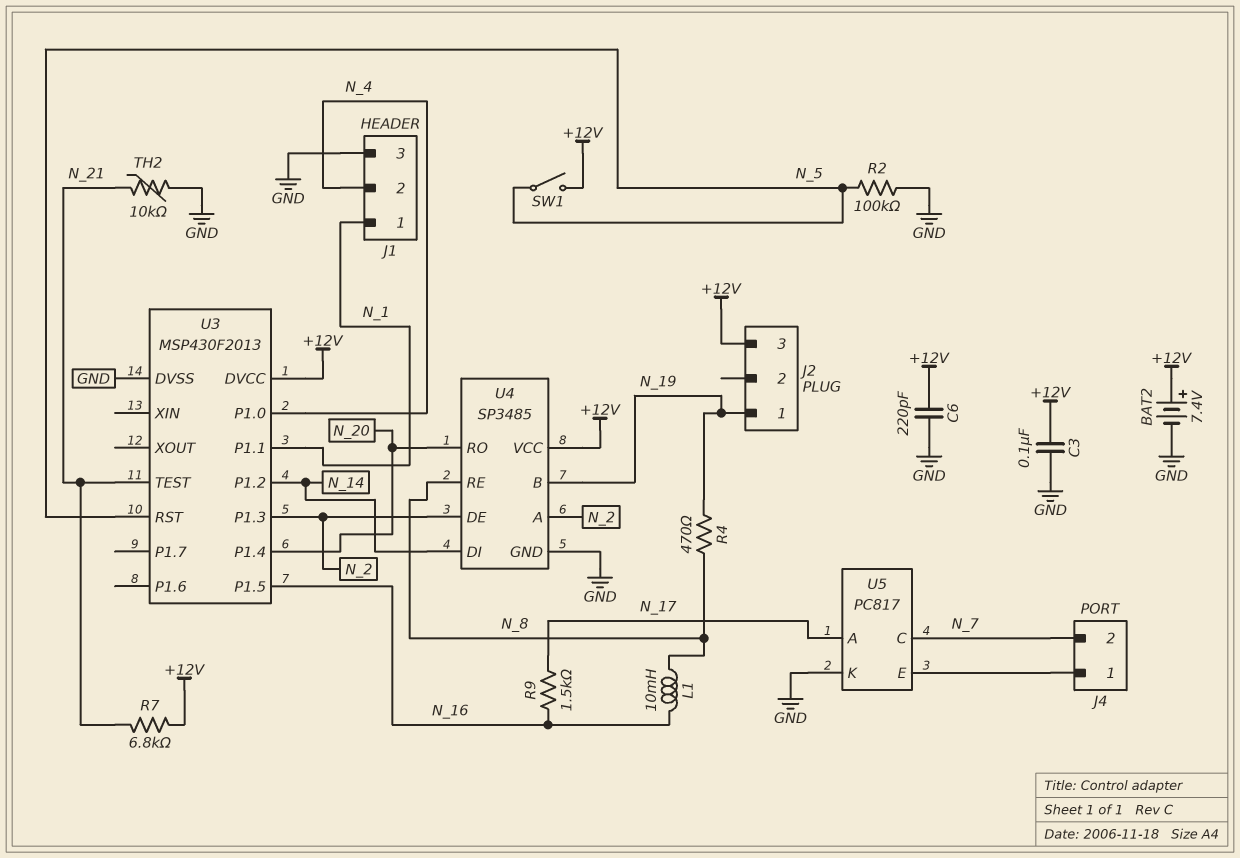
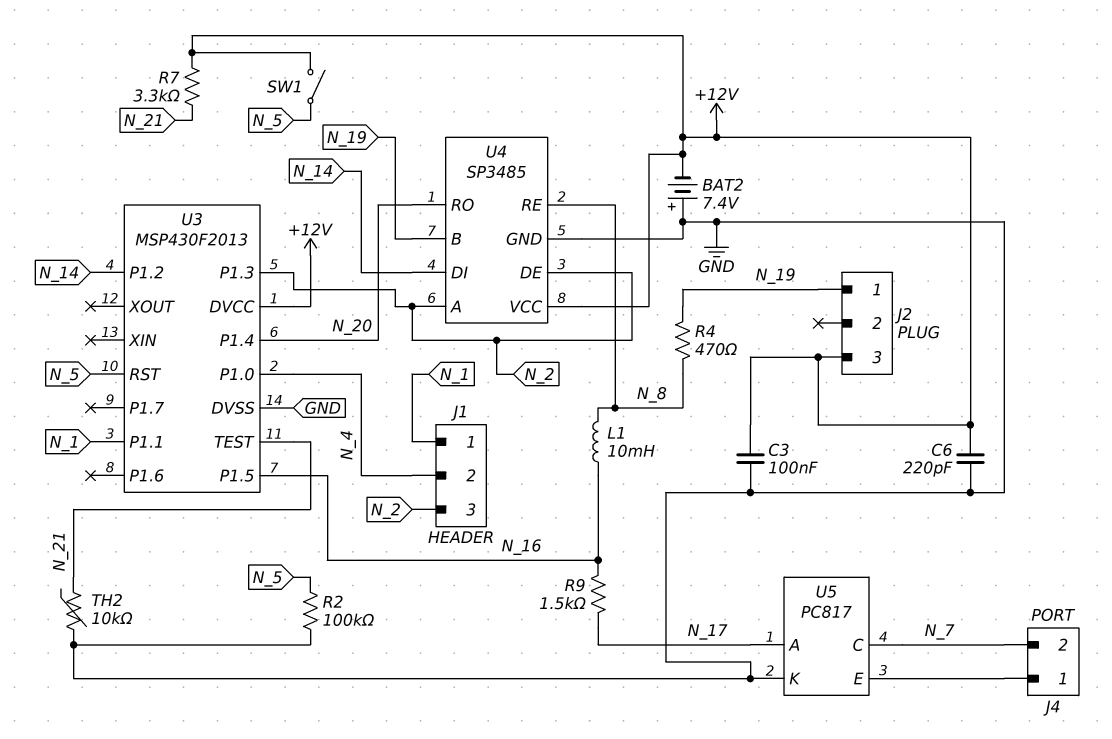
BAT2: 7.4V (plus +12V, minus GND) -> 7.4V (plus GND, minus +12V)
J1 pin 3: GND -> N_2
R7: 6.8k (+12V, N_21) -> 3.3k (+12V, N_21)

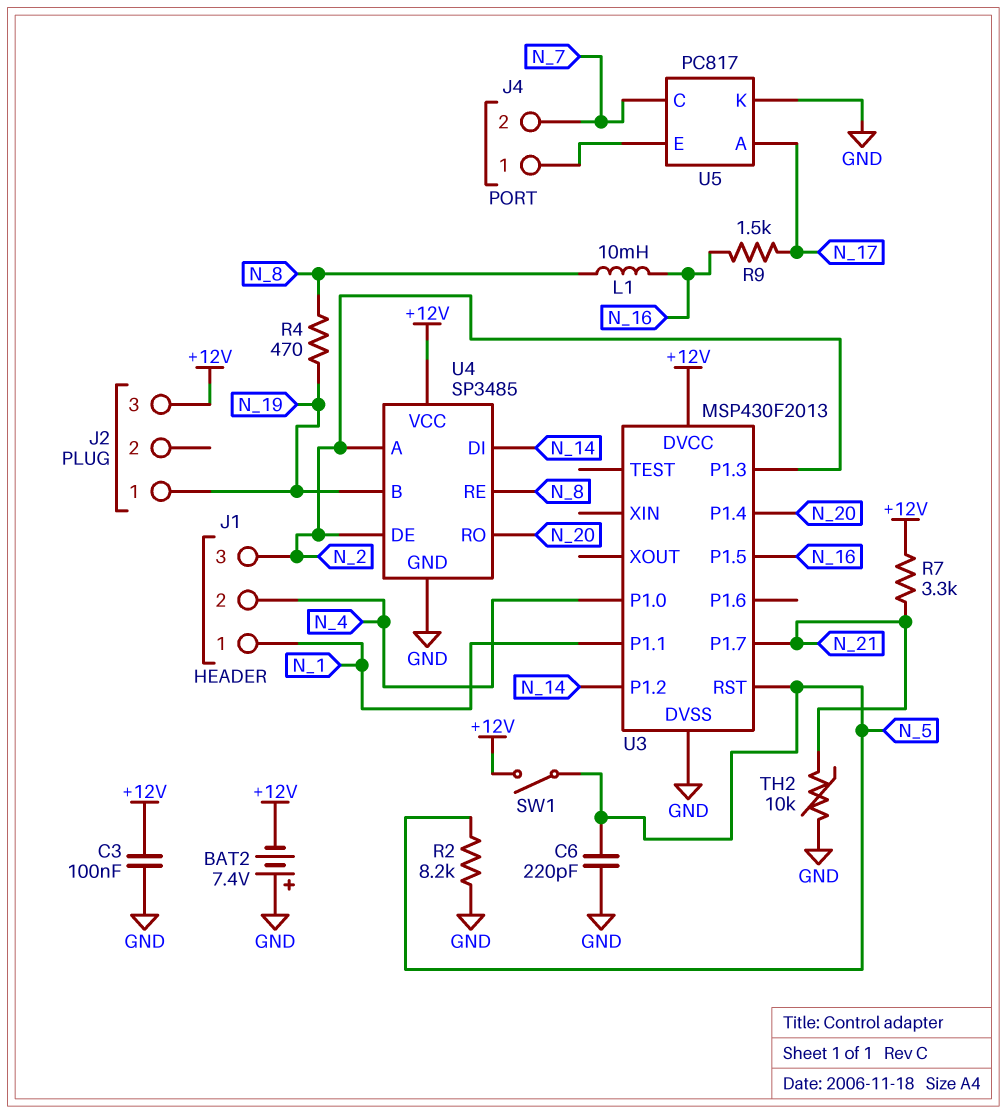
C6: 220pF (+12V, GND) -> 220pF (GND, N_5)
R2: 100k (GND, N_5) -> 8.2k (GND, N_5)
U3 pin P1.7: none -> N_21
U3 pin TEST: N_21 -> none

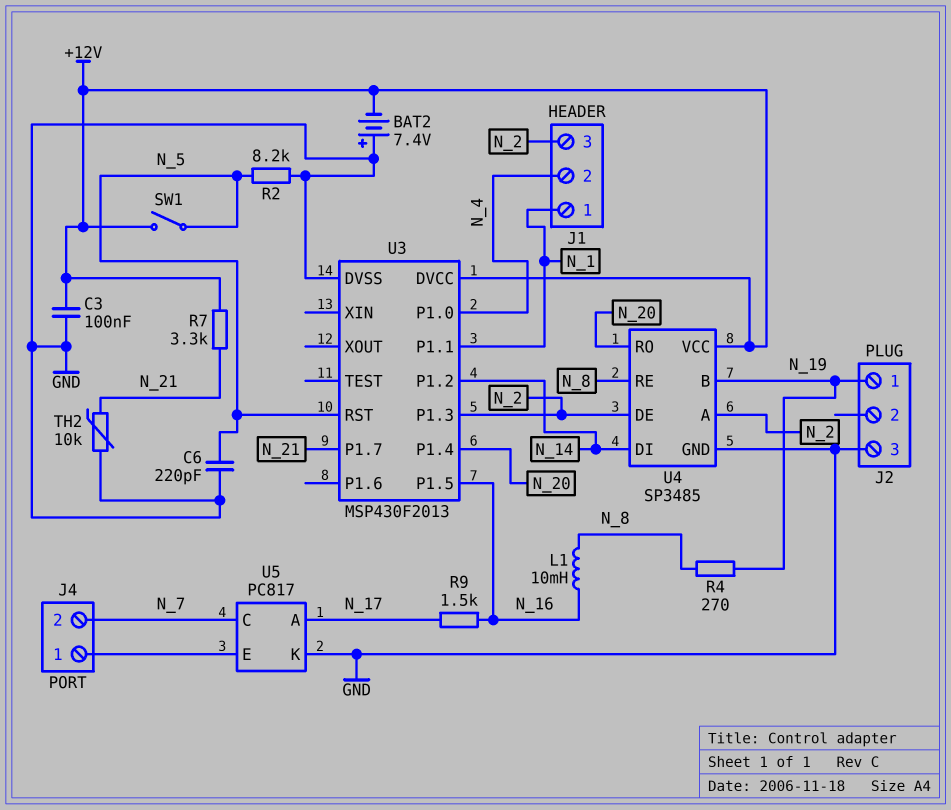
J2 pin 3: +12V -> GND
R4: 470 (N_8, N_19) -> 270 (N_8, N_19)

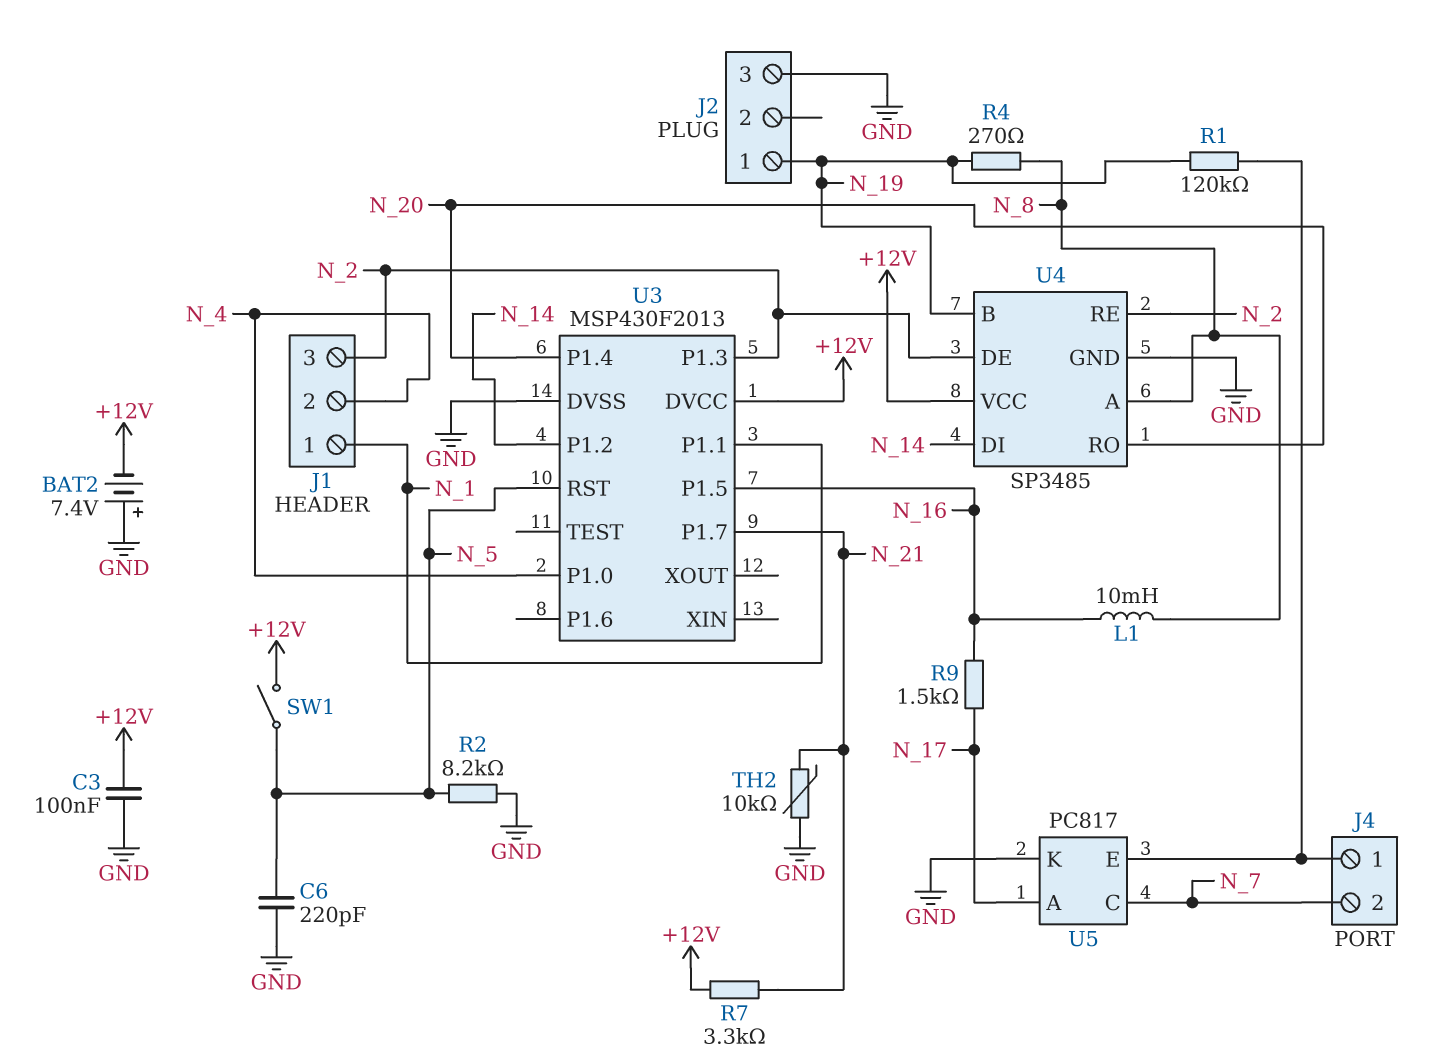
R1: none -> 120k (J4/1, N_19)
U4 pin A: N_2 -> N_8
U4 pin RE: N_8 -> N_2

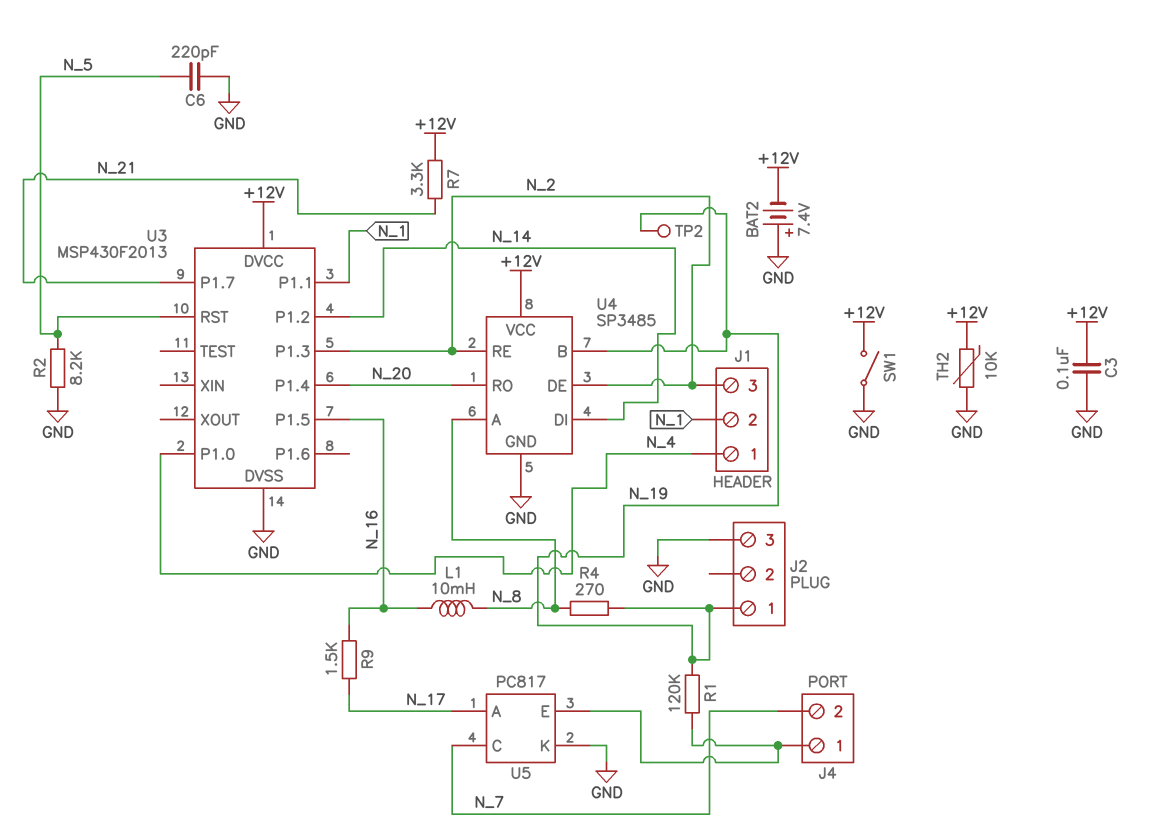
J1 pin 1: N_1 -> N_4
J1 pin 2: N_4 -> N_1
SW1: switch (+12V, N_5) -> switch (+12V, GND)
TH2: 10k (GND, N_21) -> 10k (+12V, GND)
TP2: none -> test point (N_19)

